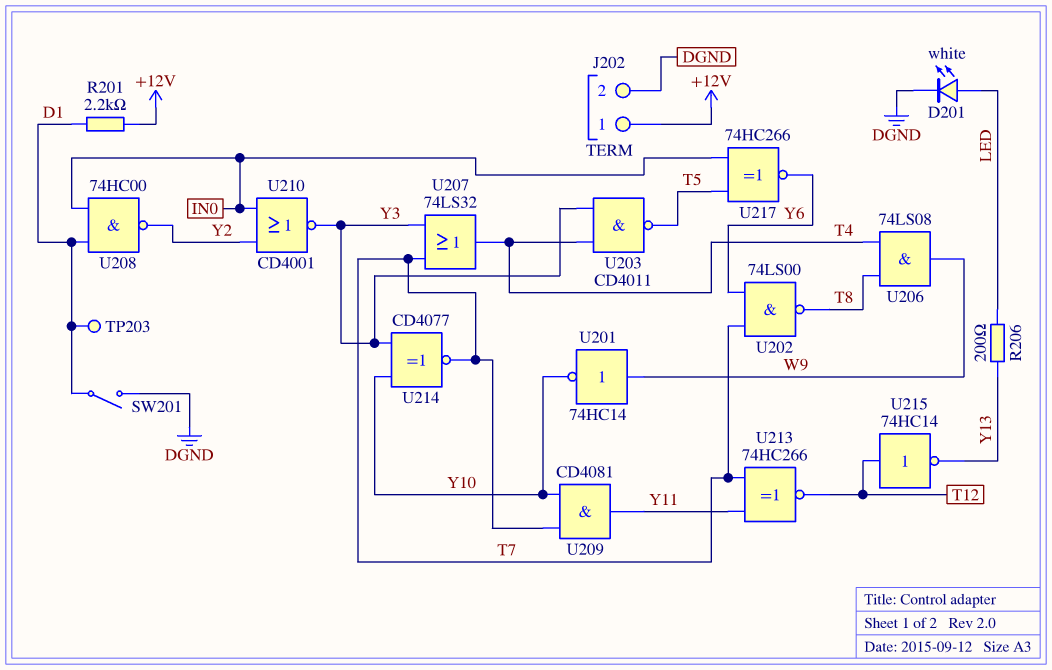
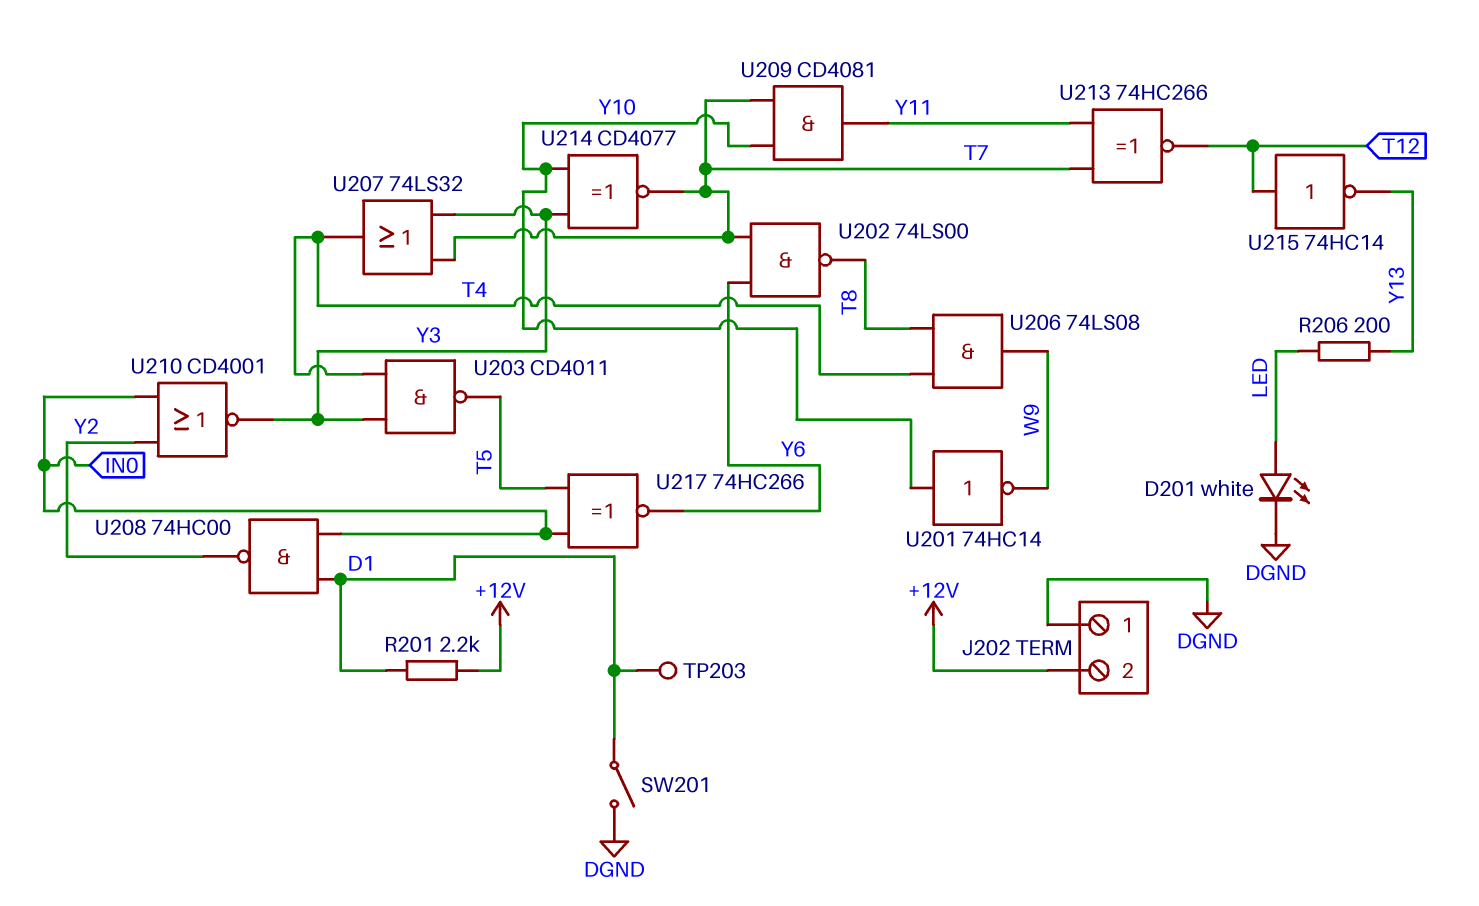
J202 pin 1: +12V -> DGND
J202 pin 2: DGND -> +12V
U201: NOT 74HC14 (in W9, out Y10) -> NOT 74HC14 (in Y10, out W9)

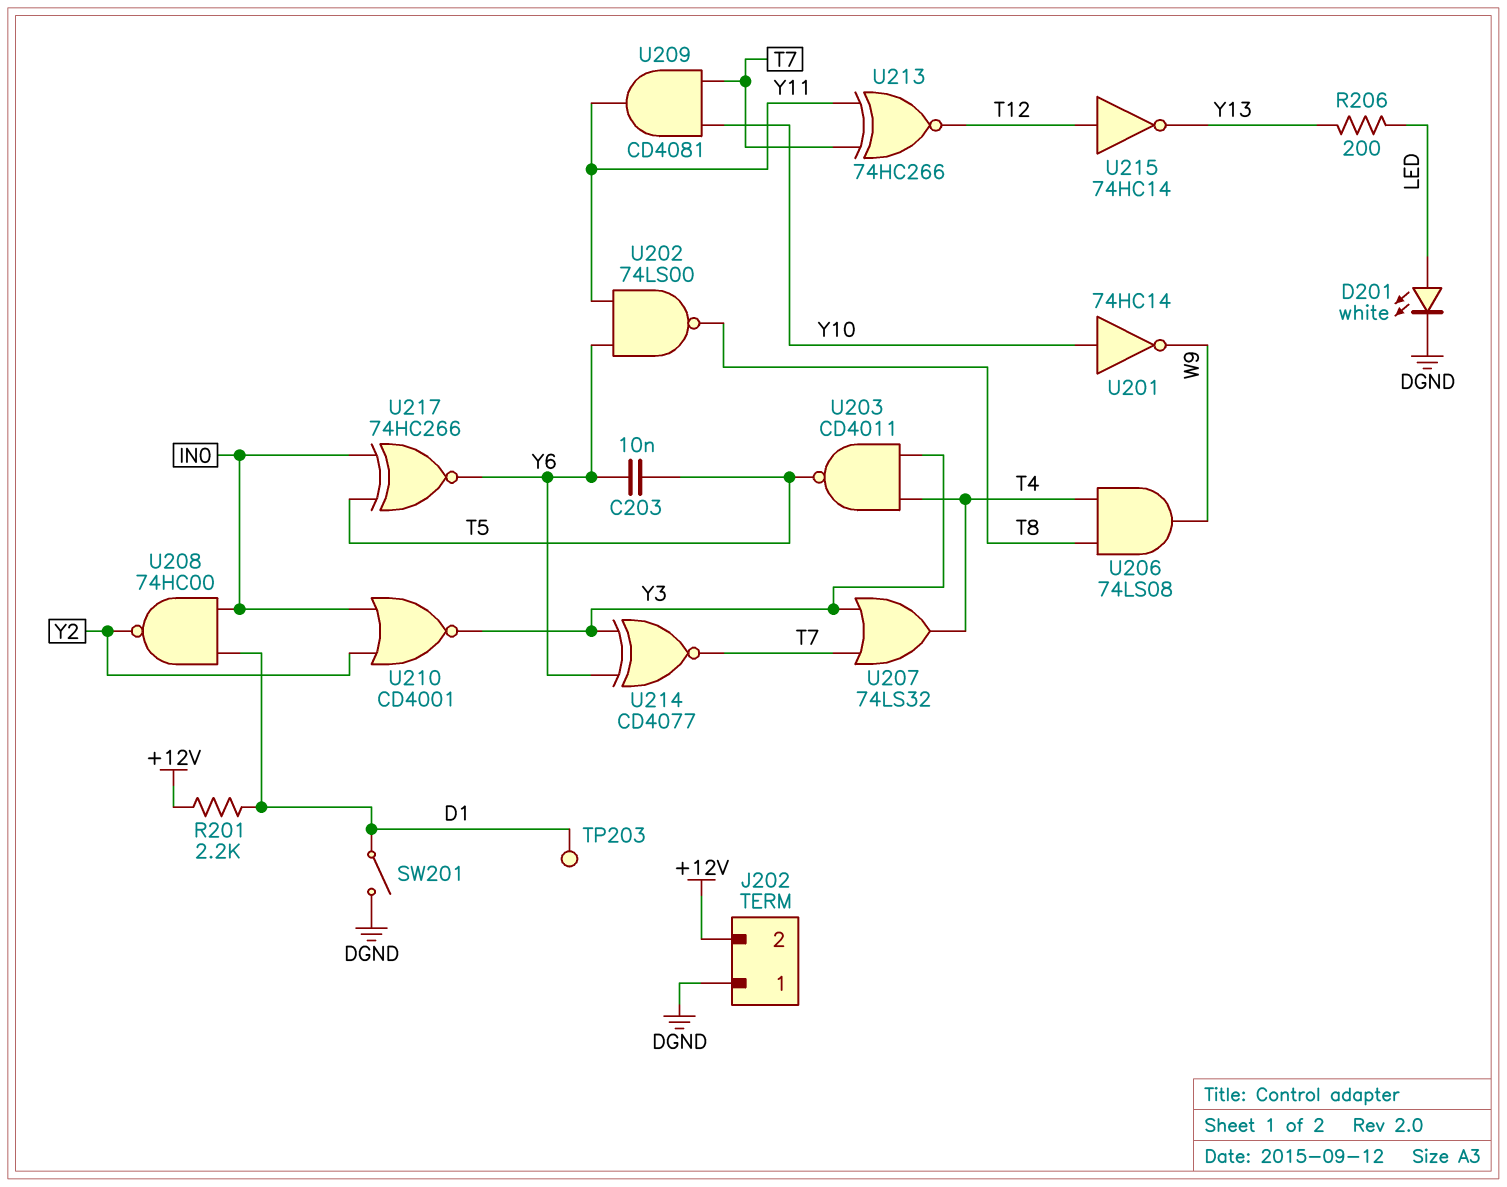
C203: none -> 10nF (T5, Y6)
U202: NAND 74LS00 (in T7, in Y6, out T8) -> NAND 74LS00 (in Y6, in Y11, out T8)
U214: XNOR CD4077 (in Y3, in Y10, out T7) -> XNOR CD4077 (in Y3, in Y6, out T7)

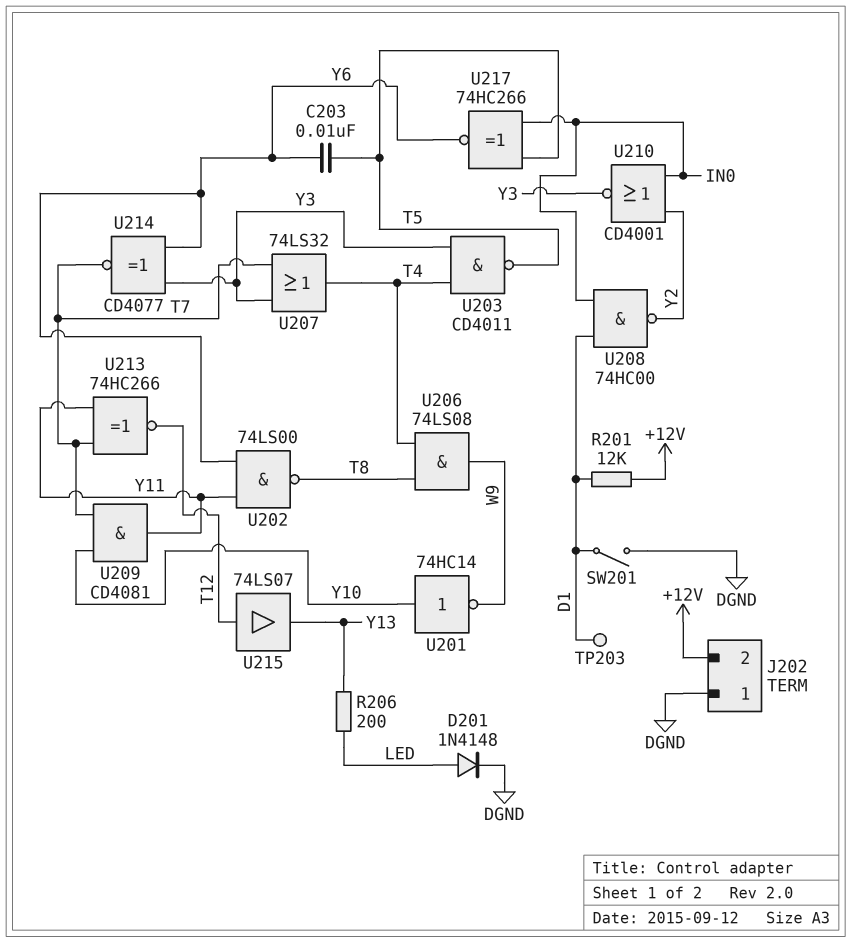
D201: LED white (A LED, K DGND) -> diode 1N4148 (A LED, K DGND)
R201: 2.2k (+12V, D1) -> 12k (+12V, D1)
U215: NOT 74HC14 (in T12, out Y13) -> buffer 74LS07 (in T12, out Y13)

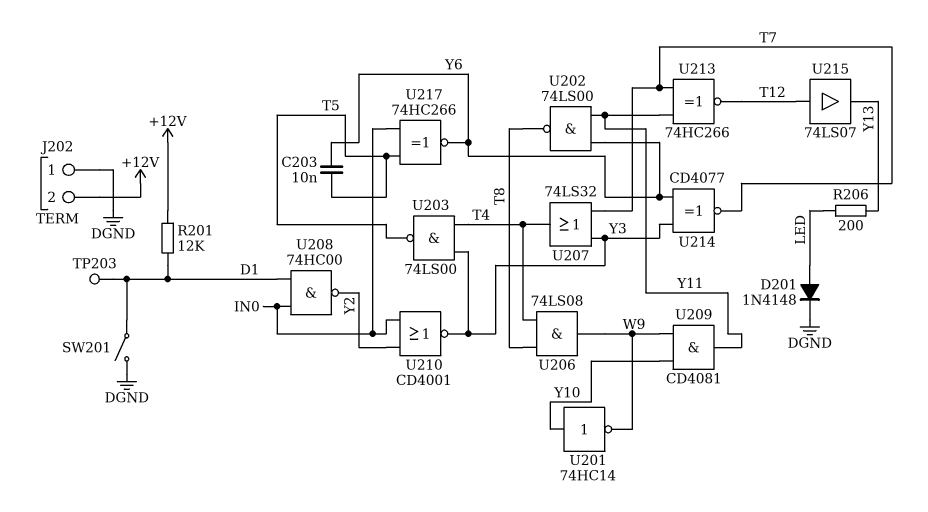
U203: NAND CD4011 (in T4, in Y3, out T5) -> NAND 74LS00 (in T4, in Y3, out T5)
U209: AND CD4081 (in T7, in Y10, out Y11) -> AND CD4081 (in W9, in Y10, out Y11)

